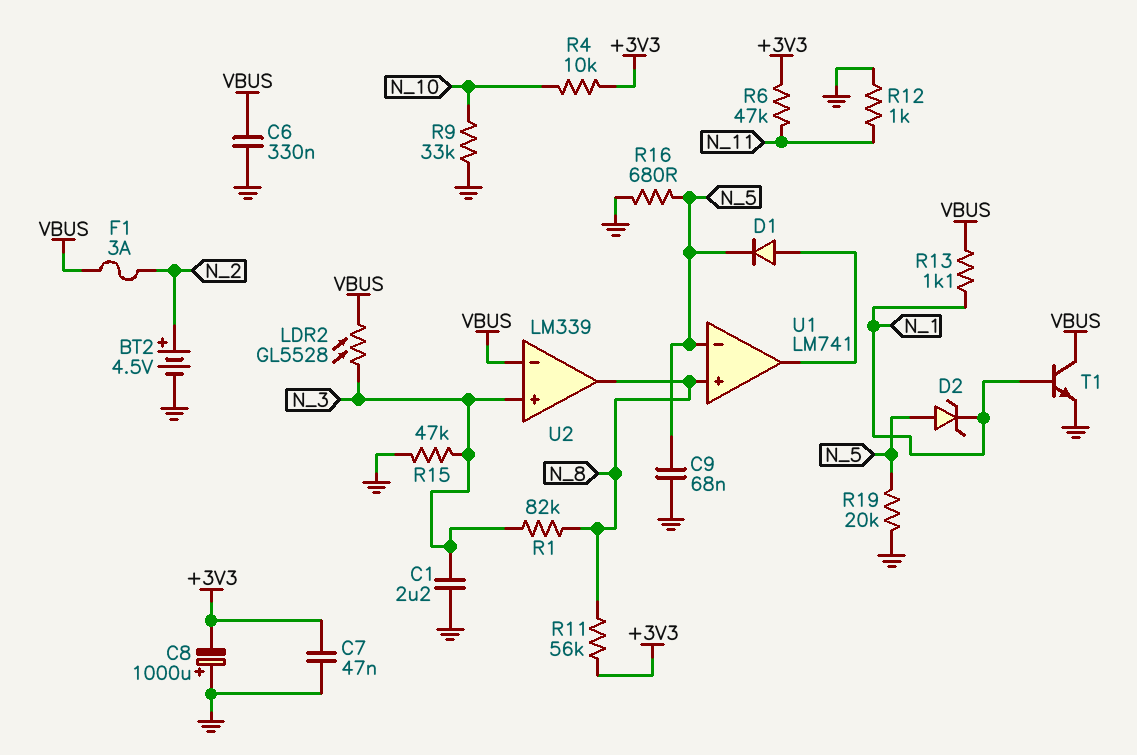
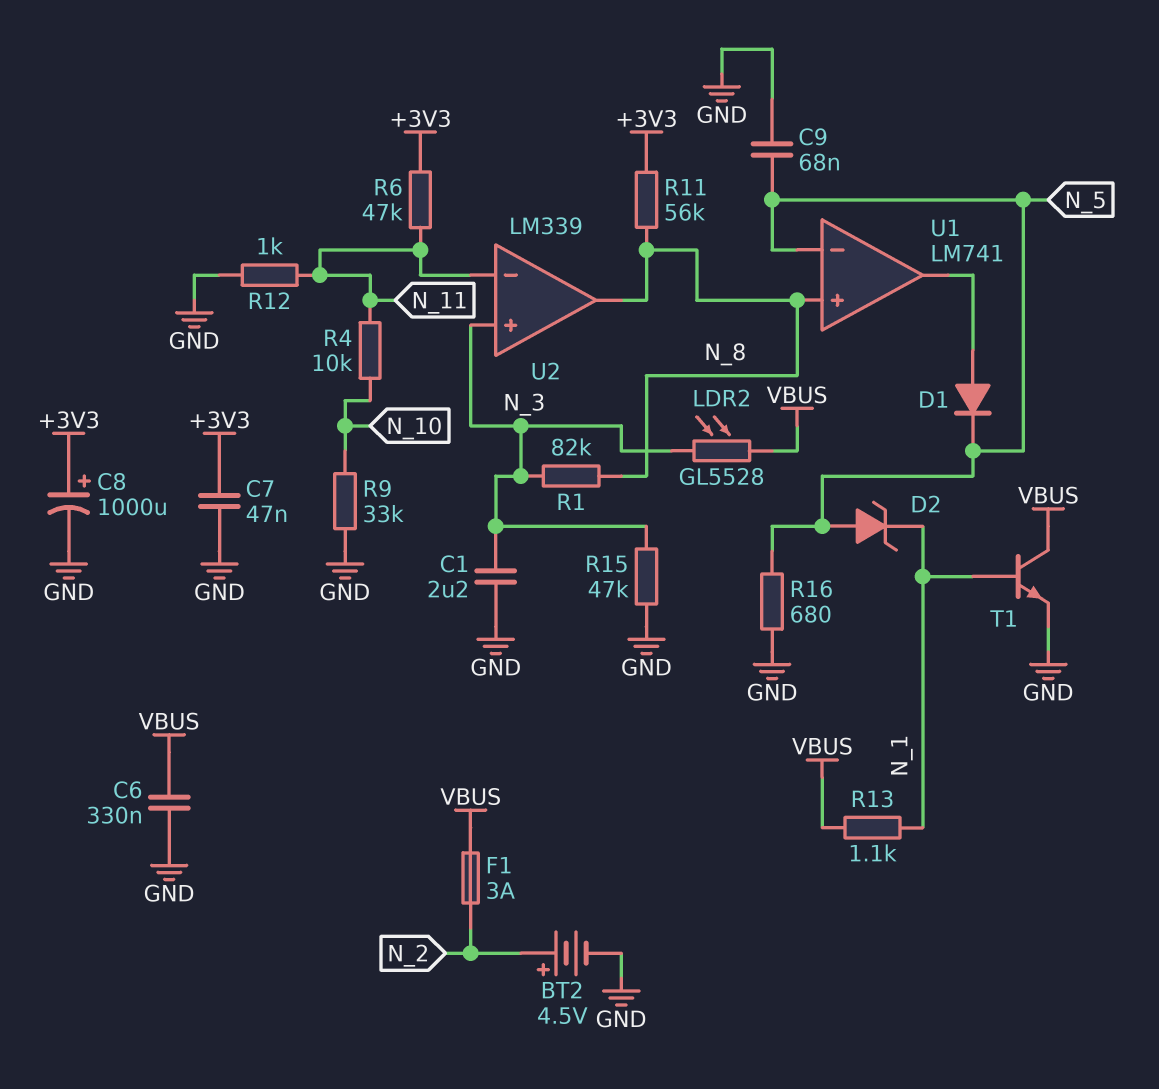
C8: 1000uF (plus GND, minus +3V3) -> 1000uF (plus +3V3, minus GND)
R4: 10k (+3V3, N_10) -> 10k (N_10, N_11)
R19: 20k (GND, N_5) -> none
U2 pin in-: VBUS -> N_11

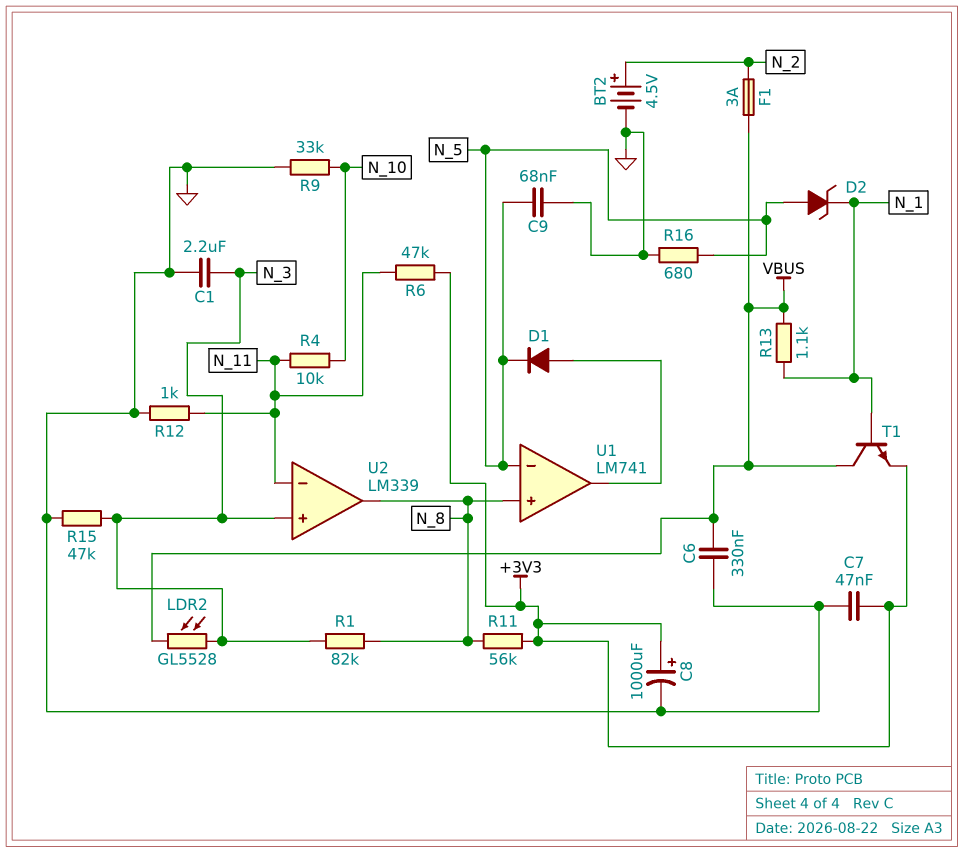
T1: NPN (B N_1, C VBUS, E GND) -> NPN (B N_1, C VBUS, E +3V3)

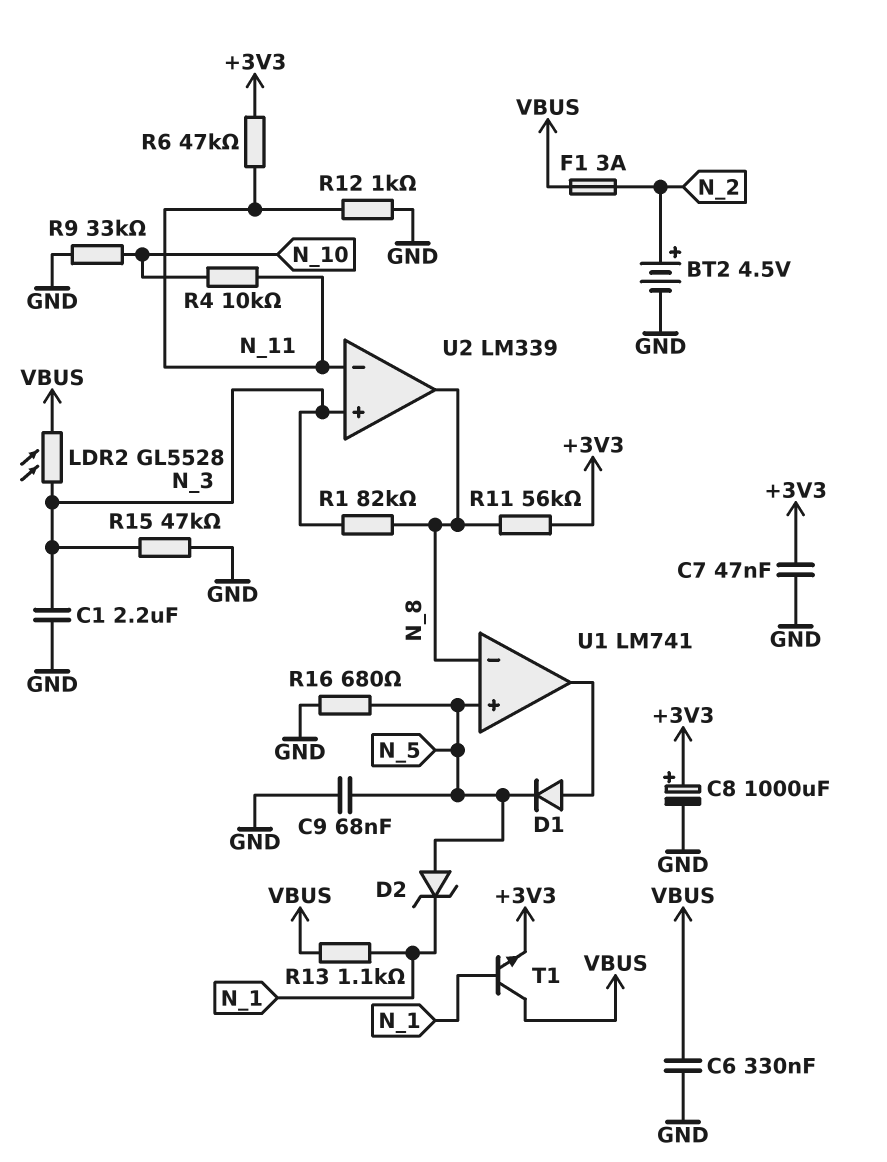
U1 pin in+: N_8 -> N_5
U1 pin in-: N_5 -> N_8

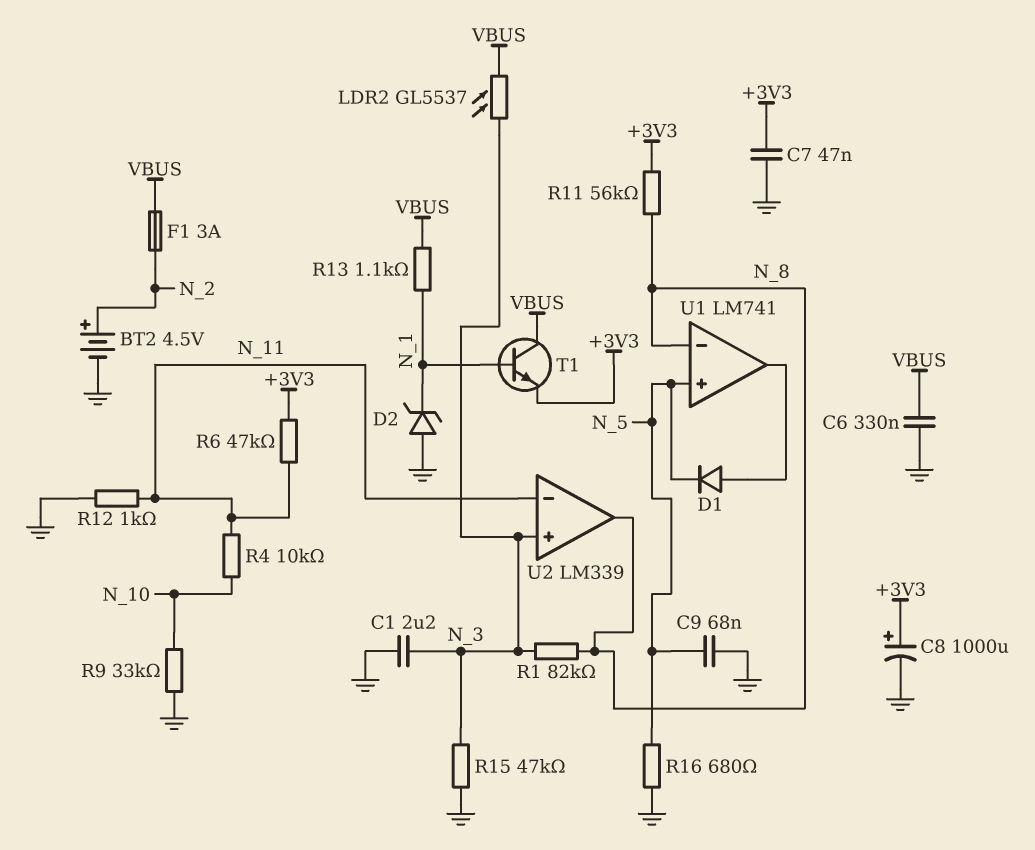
D2: zener (A N_5, K N_1) -> zener (A GND, K N_1)
LDR2: GL5528 (N_3, VBUS) -> GL5537 (N_3, VBUS)

